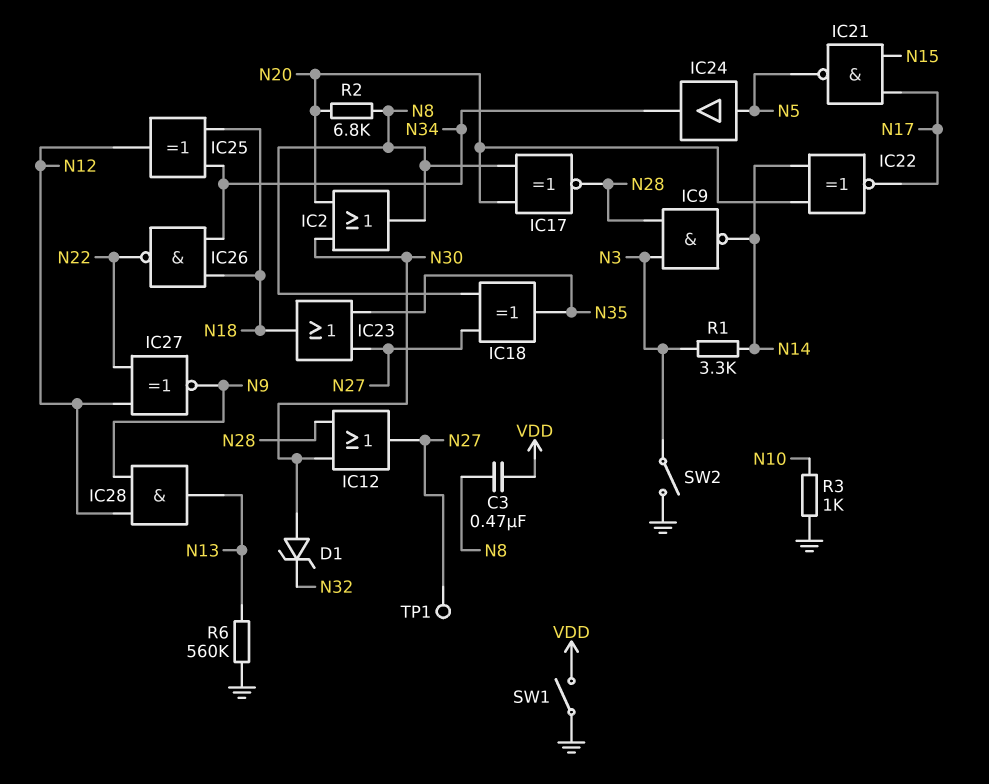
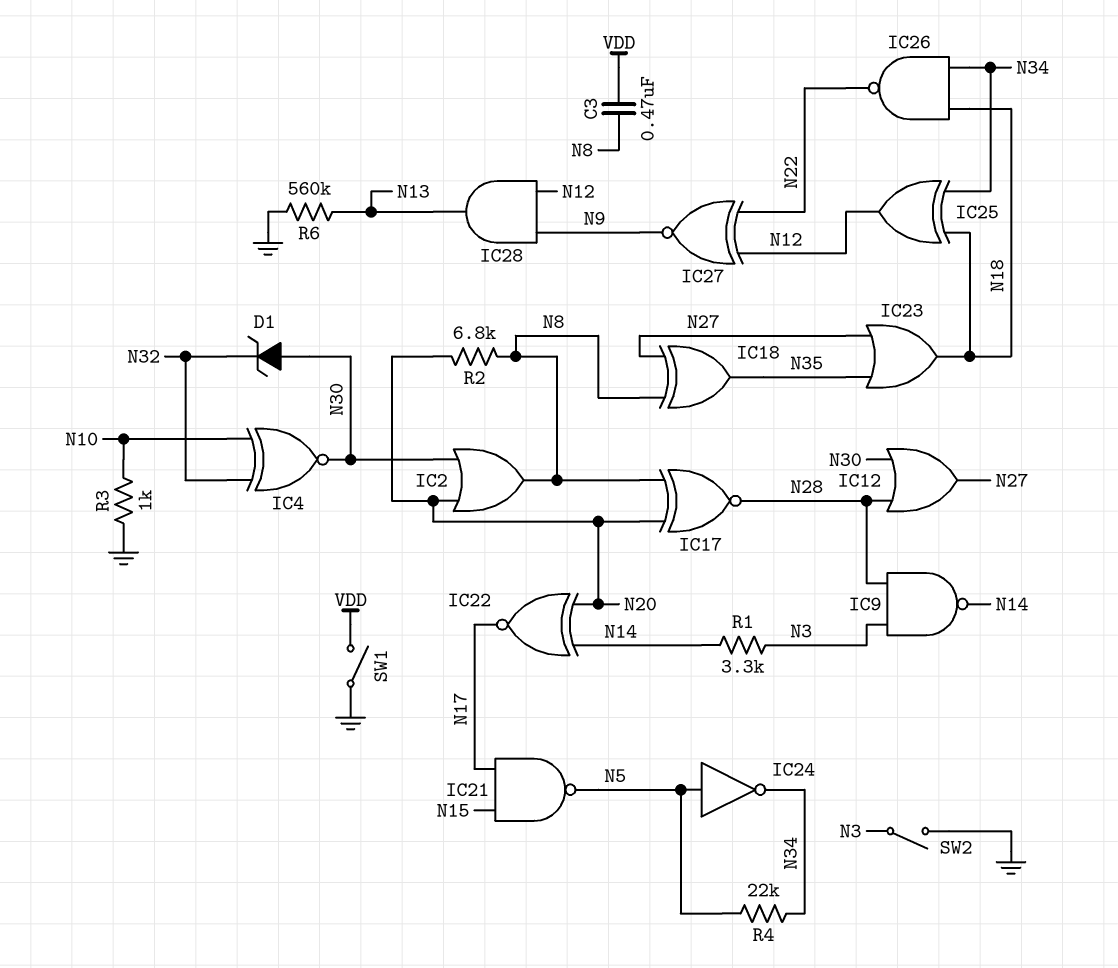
IC4: none -> XNOR (in N10, in N32, out N30)
IC24: buffer (in N5, out N34) -> NOT (in N5, out N34)
R4: none -> 22k (N5, N34)
TP1: test point (N27) -> none

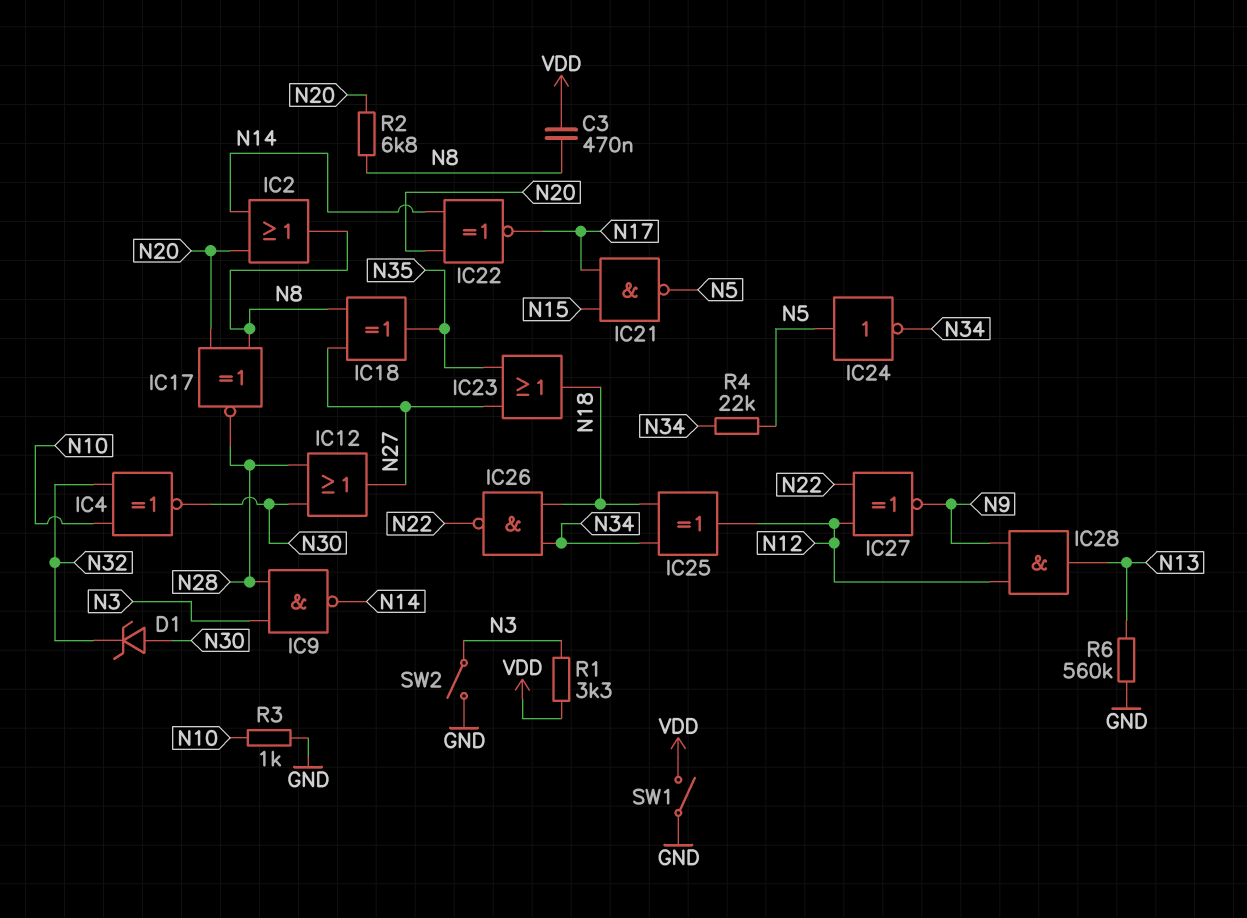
IC2: OR (in N20, in N30, out N8) -> OR (in N14, in N20, out N8)
R1: 3.3k (N3, N14) -> 3.3k (N3, VDD)

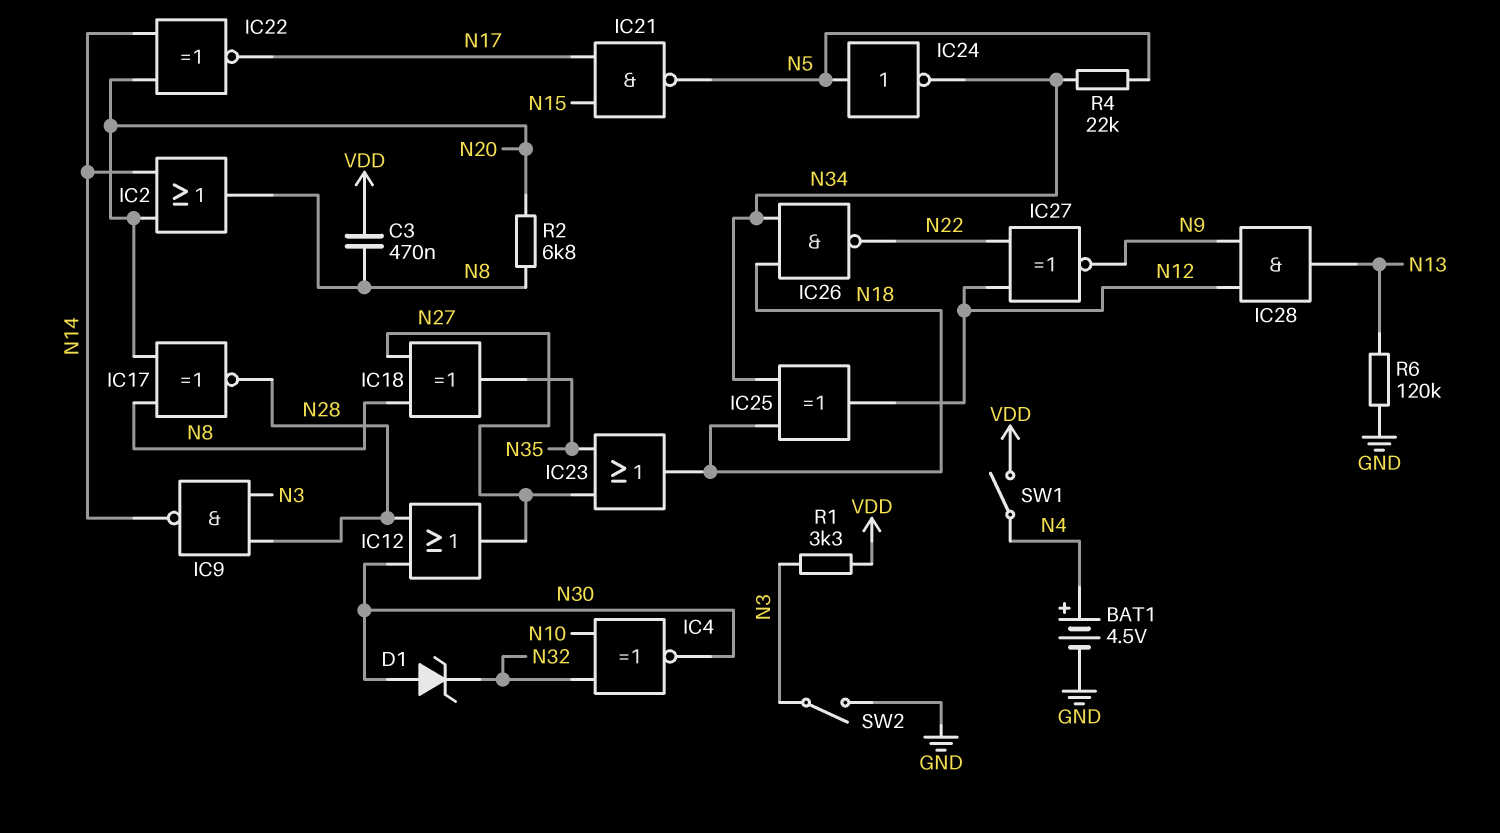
BAT1: none -> 4.5V (plus N4, minus GND)
R3: 1k (GND, N10) -> none
R6: 560k (GND, N13) -> 120k (GND, N13)
SW1: switch (GND, VDD) -> switch (N4, VDD)

